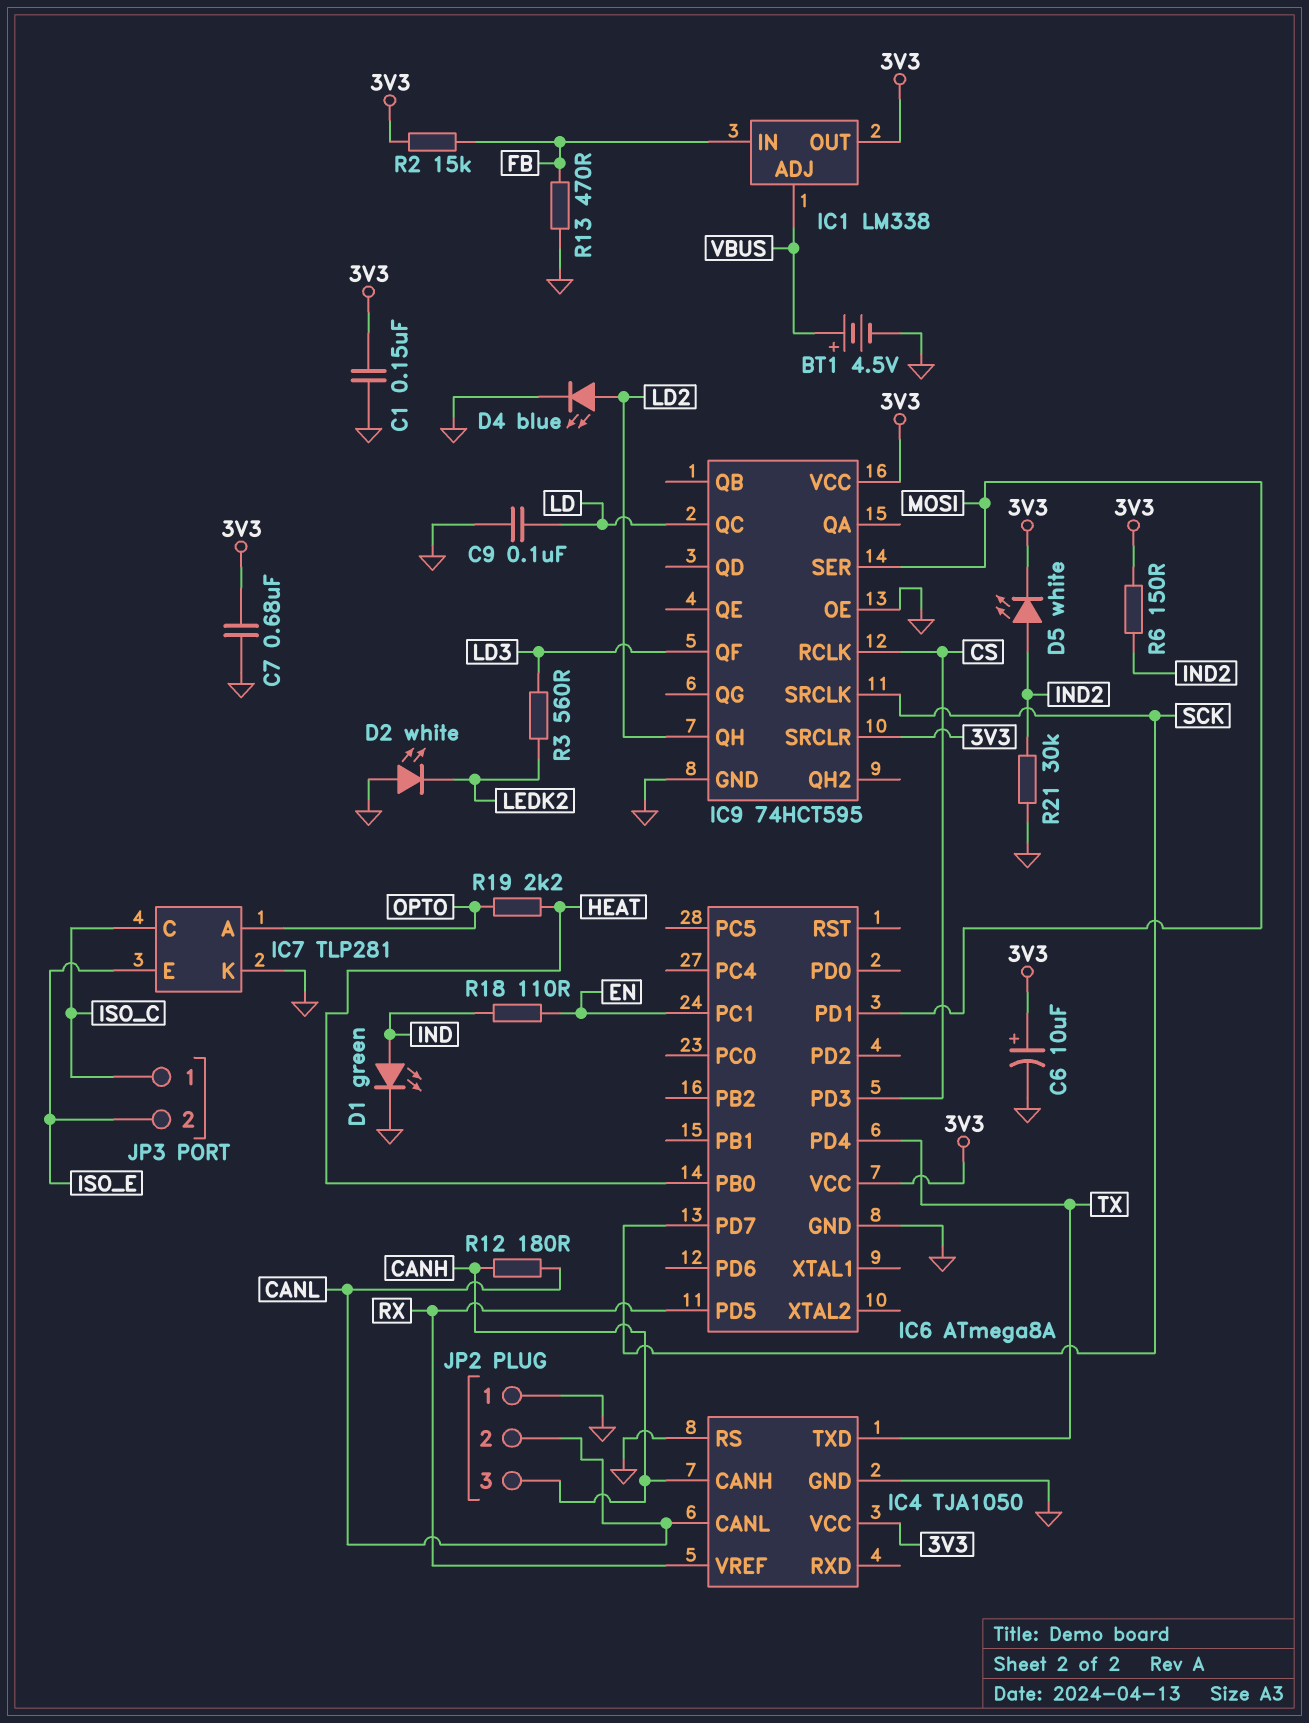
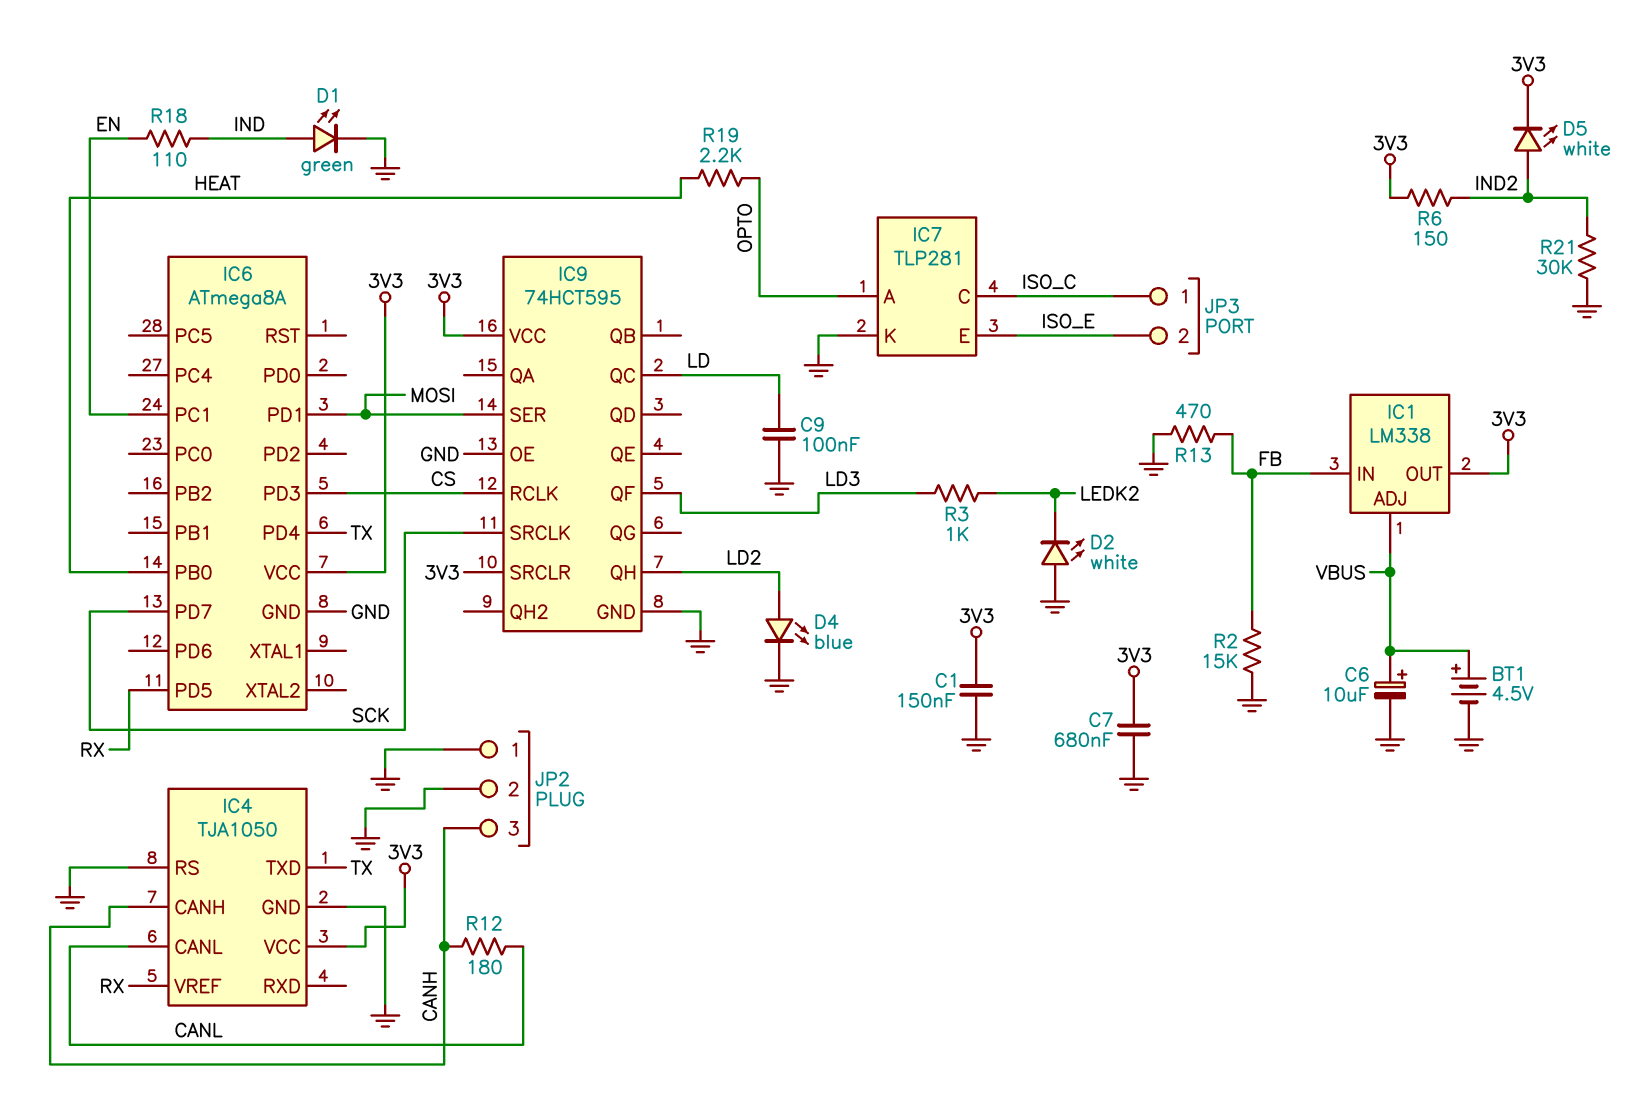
C6: 10uF (plus 3V3, minus GND) -> 10uF (plus VBUS, minus GND)
JP2 pin 2: CANL -> GND
R2: 15k (3V3, FB) -> 15k (FB, GND)
R3: 560 (LD3, LEDK2) -> 1k (LD3, LEDK2)

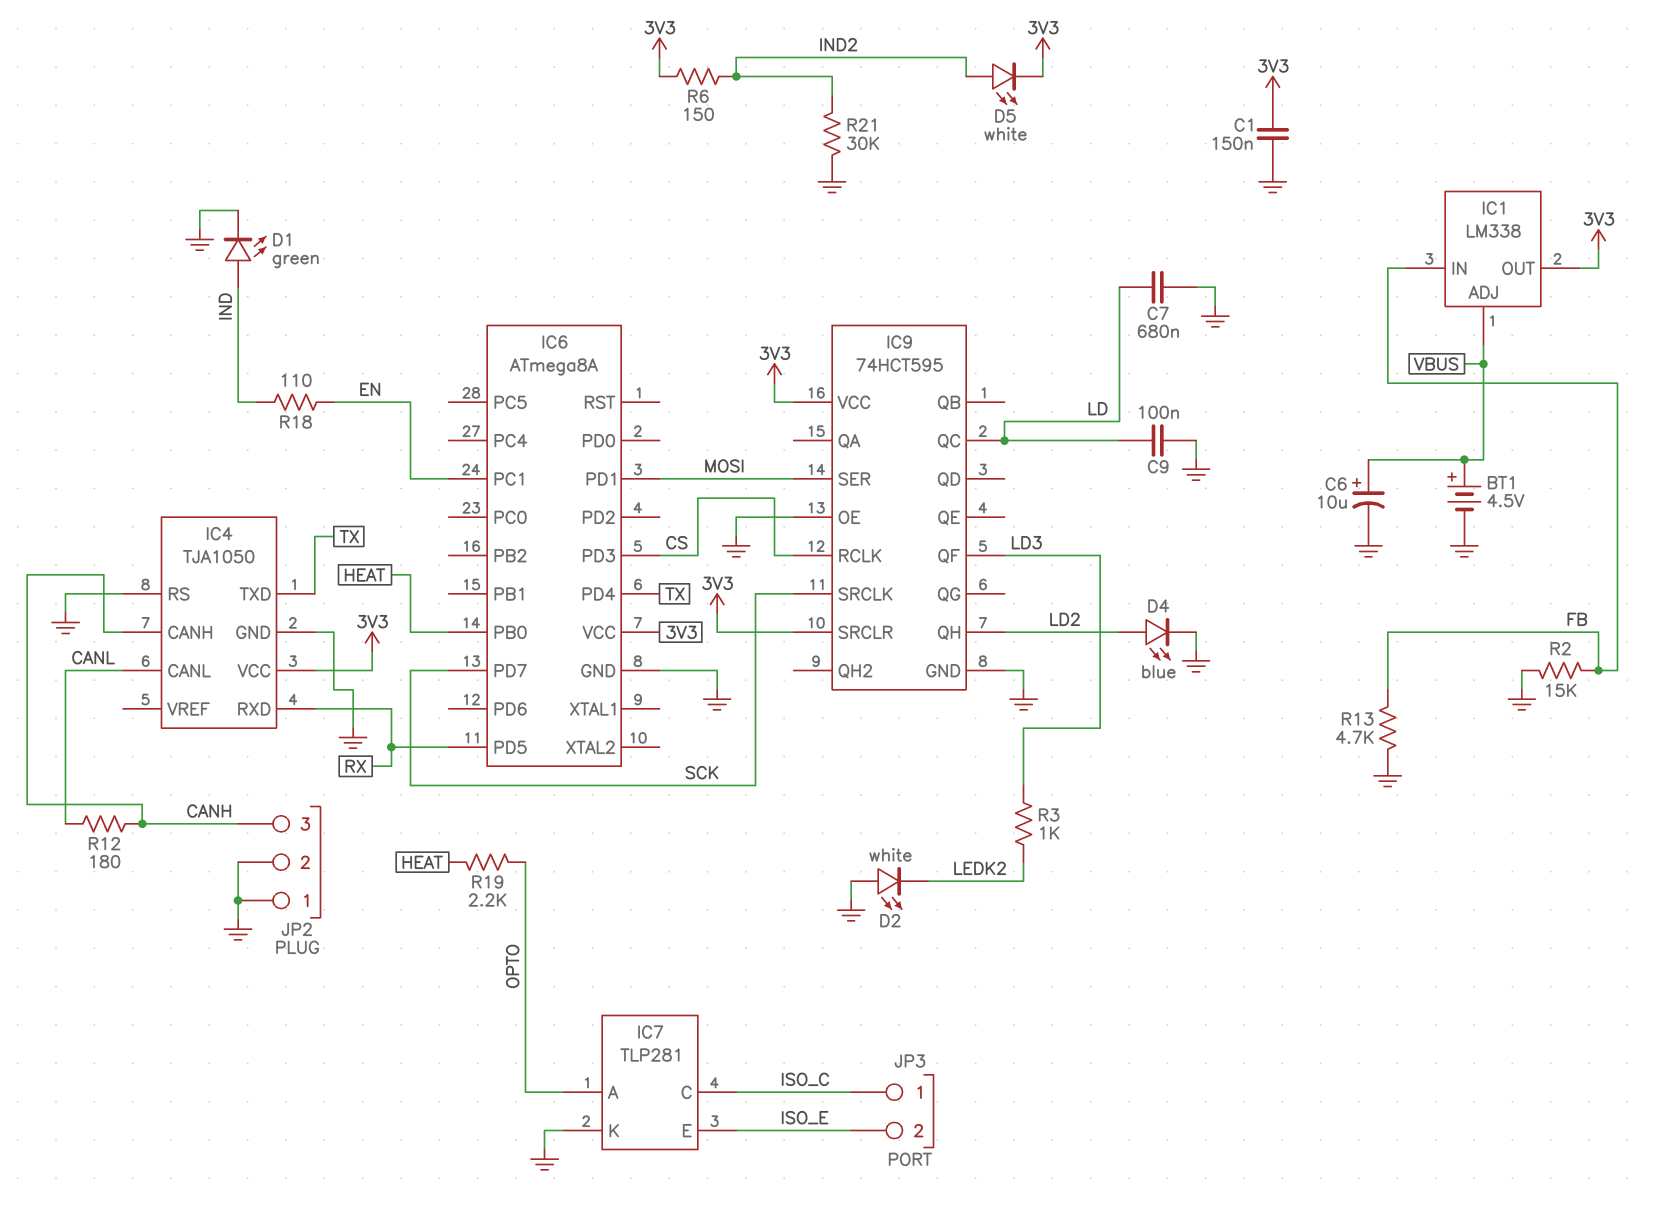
C7: 680nF (3V3, GND) -> 680nF (GND, LD)
IC4 pin RXD: none -> RX
IC4 pin VREF: RX -> none
R13: 470 (FB, GND) -> 4.7k (FB, GND)

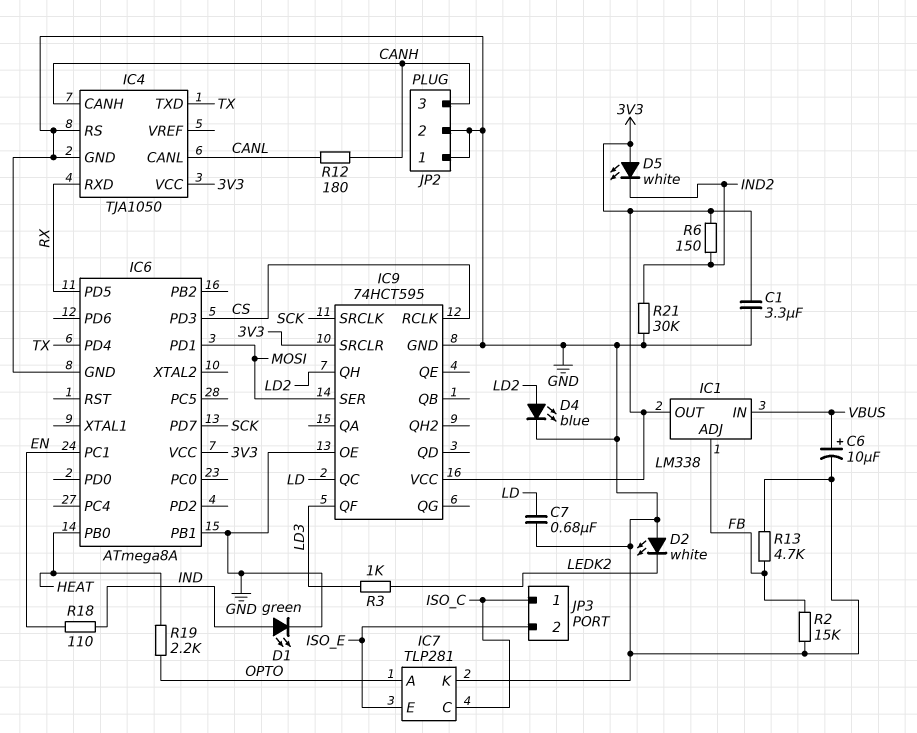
BT1: 4.5V (plus VBUS, minus GND) -> none
C1: 150nF (3V3, GND) -> 3.3uF (3V3, GND)
C9: 100nF (GND, LD) -> none
D5: LED white (A IND2, K 3V3) -> LED white (A 3V3, K IND2)
IC1 pin ADJ: VBUS -> FB
IC1 pin IN: FB -> VBUS
IC6 pin PB1: none -> GND

